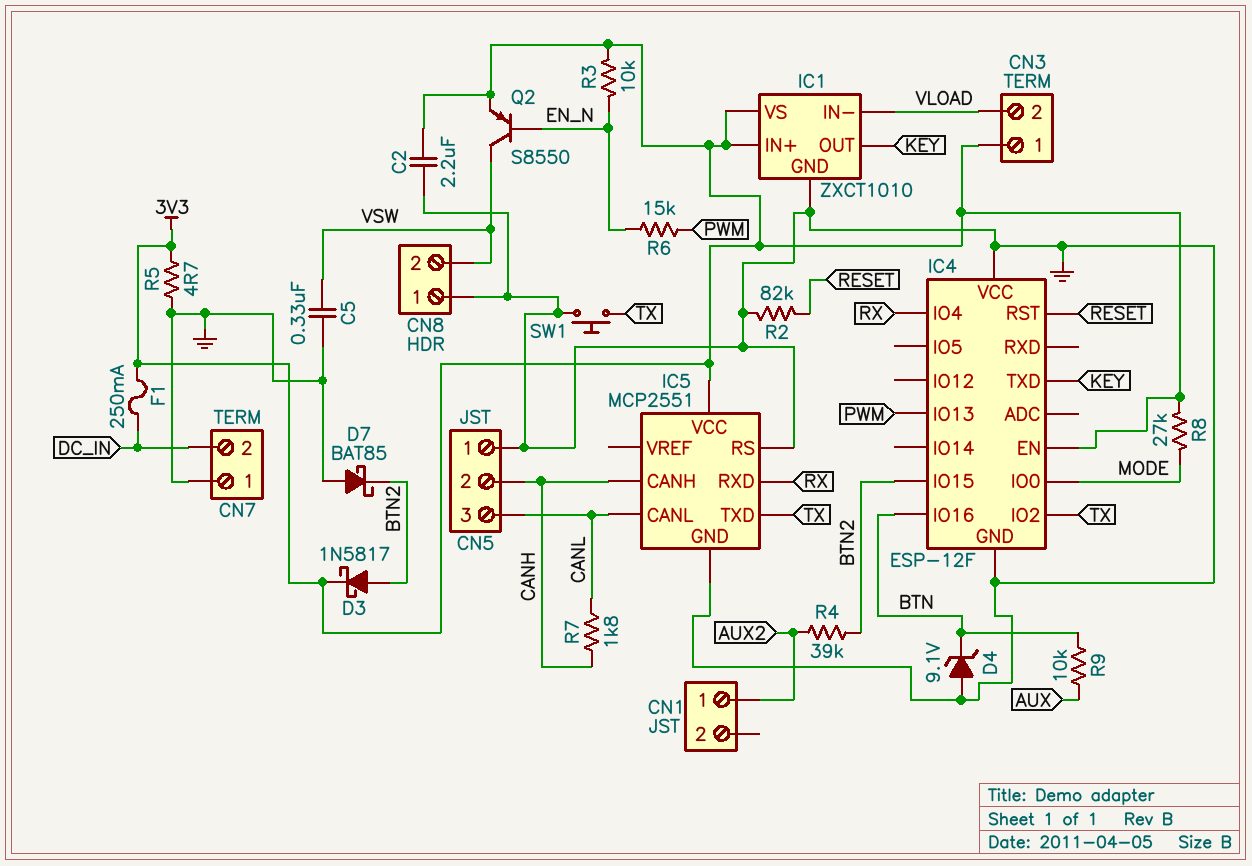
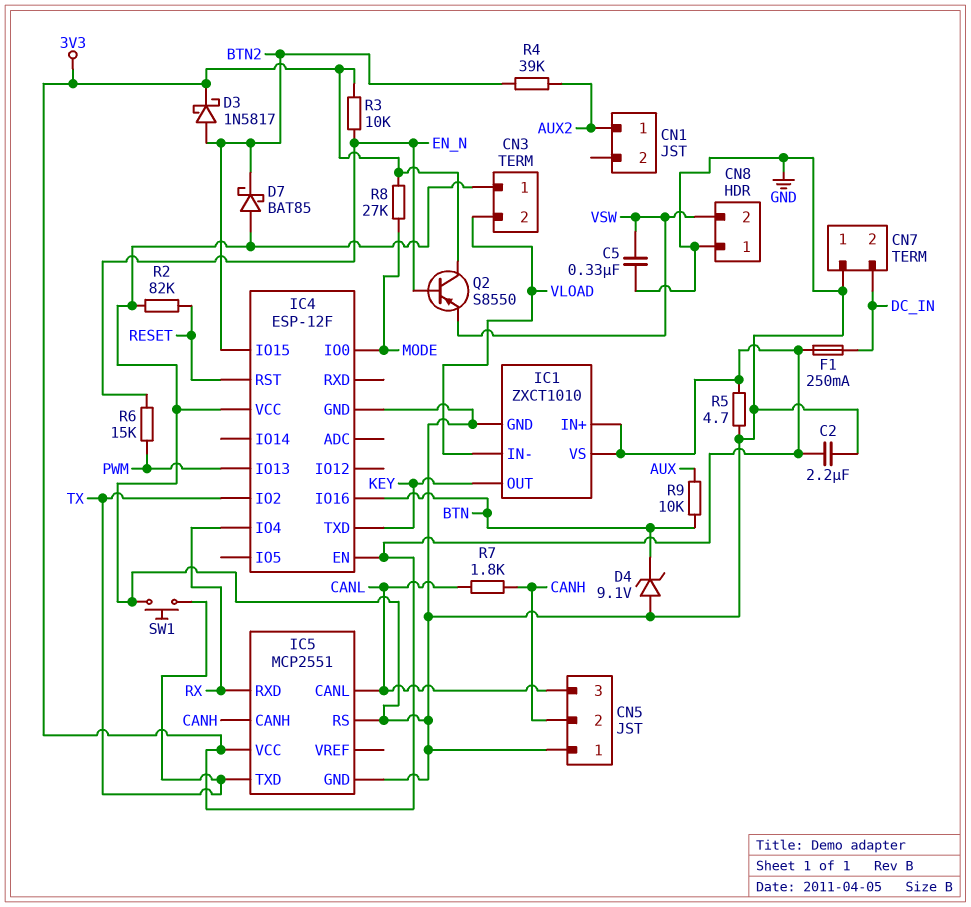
CN3 pin 1: 3V3 -> GND
Q2: PNP S8550 (B EN_N, C VSW, E 3V3) -> PNP S8550 (B EN_N, C 3V3, E VSW)

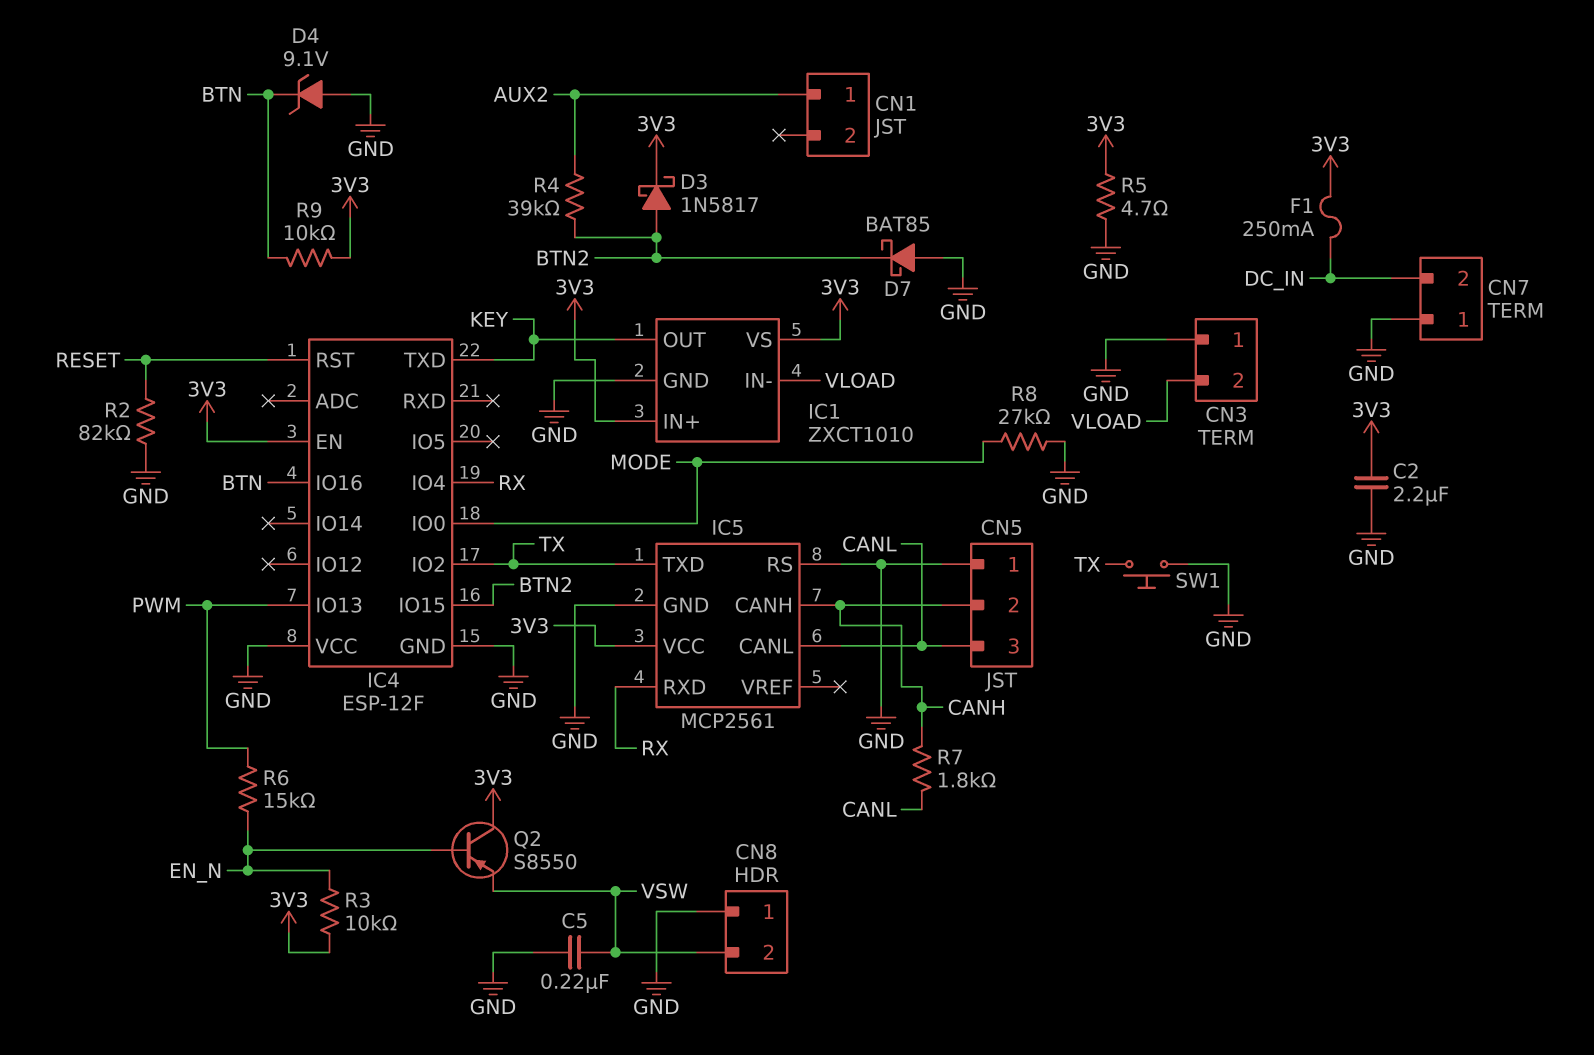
C5: 330nF (GND, VSW) -> 220nF (GND, VSW)
IC5: MCP2551 -> MCP2561
R8: 27k (3V3, MODE) -> 27k (GND, MODE)
R9: 10k (AUX, BTN) -> 10k (3V3, BTN)

